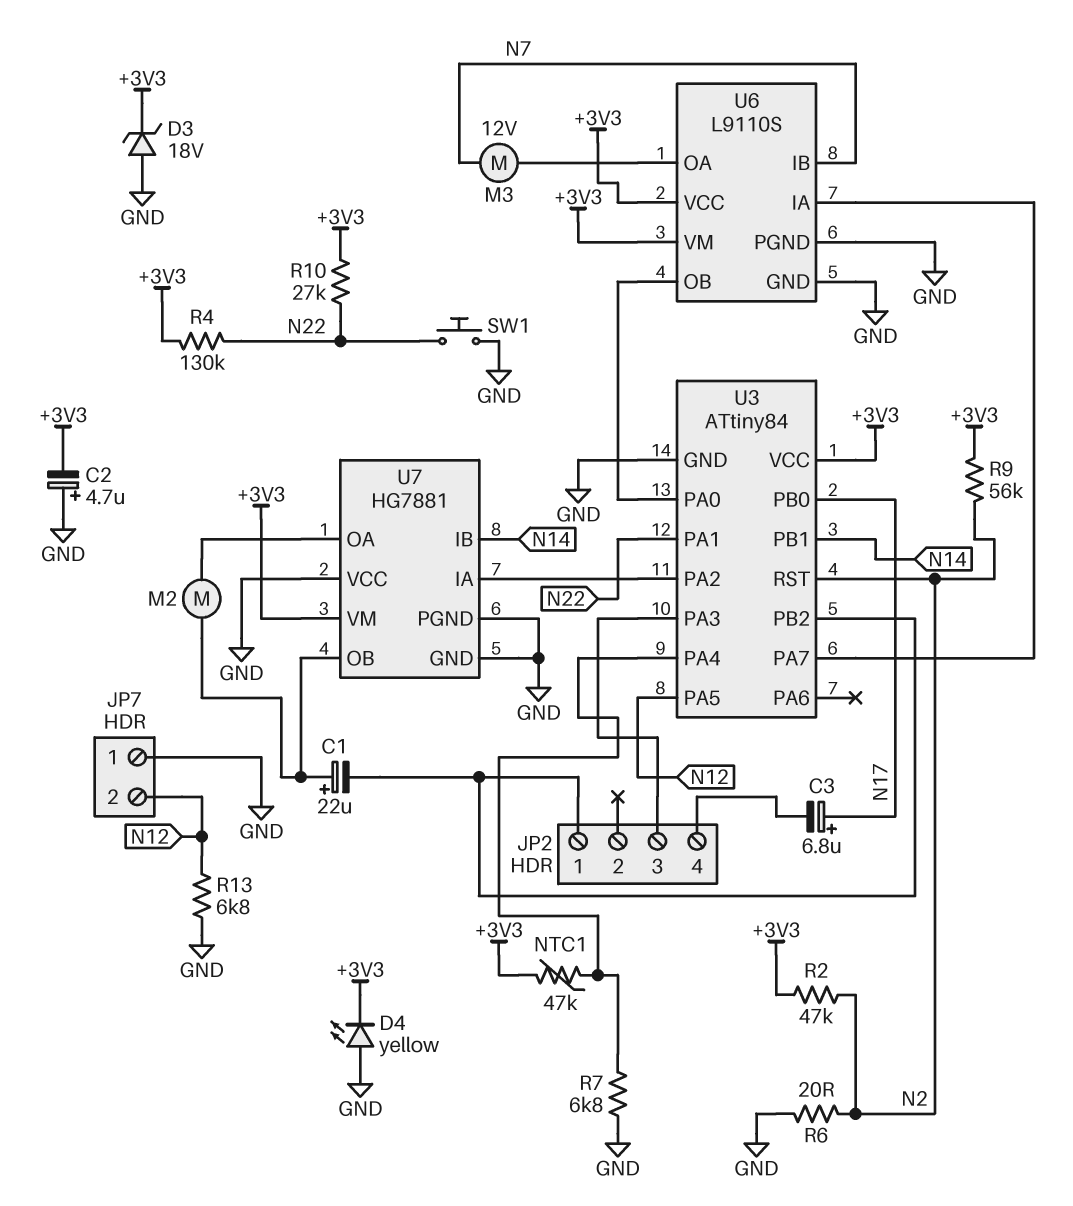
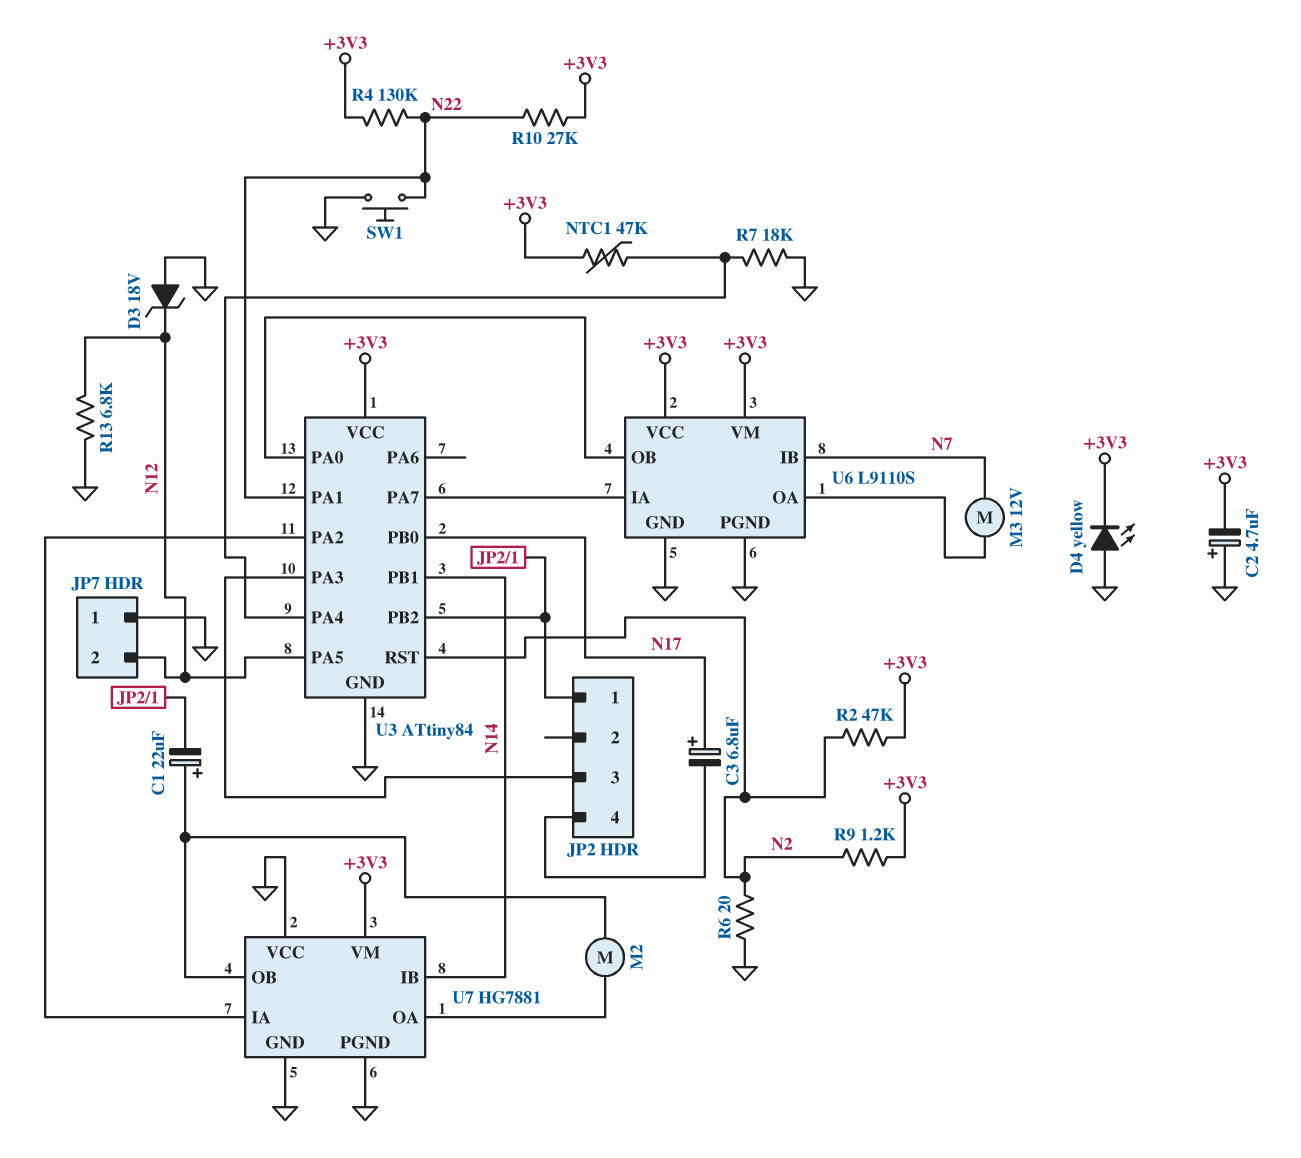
D3: zener 18V (A GND, K +3V3) -> zener 18V (A GND, K N12)
R7: 6.8k (GND, U3/PA4) -> 18k (GND, U3/PA4)
R9: 56k (+3V3, N2) -> 1.2k (+3V3, N2)

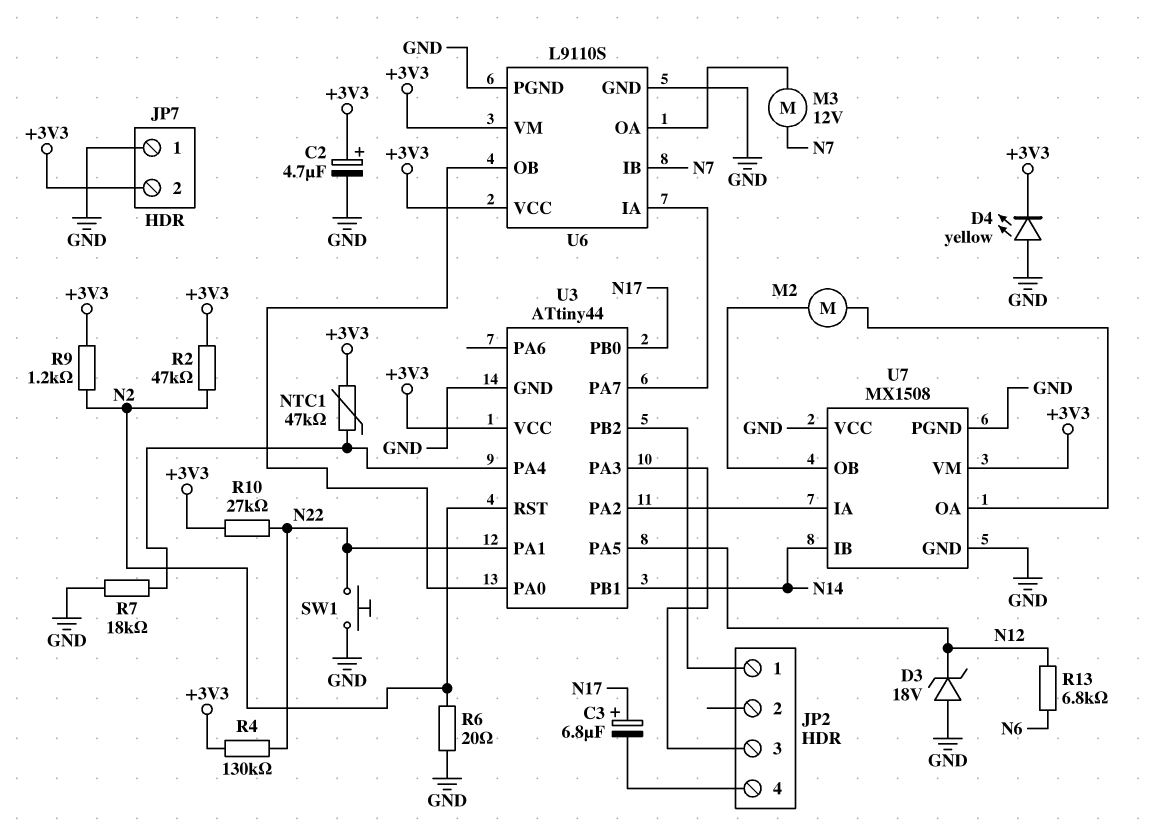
C1: 22uF (plus U7/OB, minus JP2/1) -> none
C2: 4.7uF (plus GND, minus +3V3) -> 4.7uF (plus +3V3, minus GND)
JP7 pin 2: N12 -> +3V3
R13: 6.8k (GND, N12) -> 6.8k (N6, N12)
U3: ATtiny84 -> ATtiny44
U7: HG7881 -> MX1508

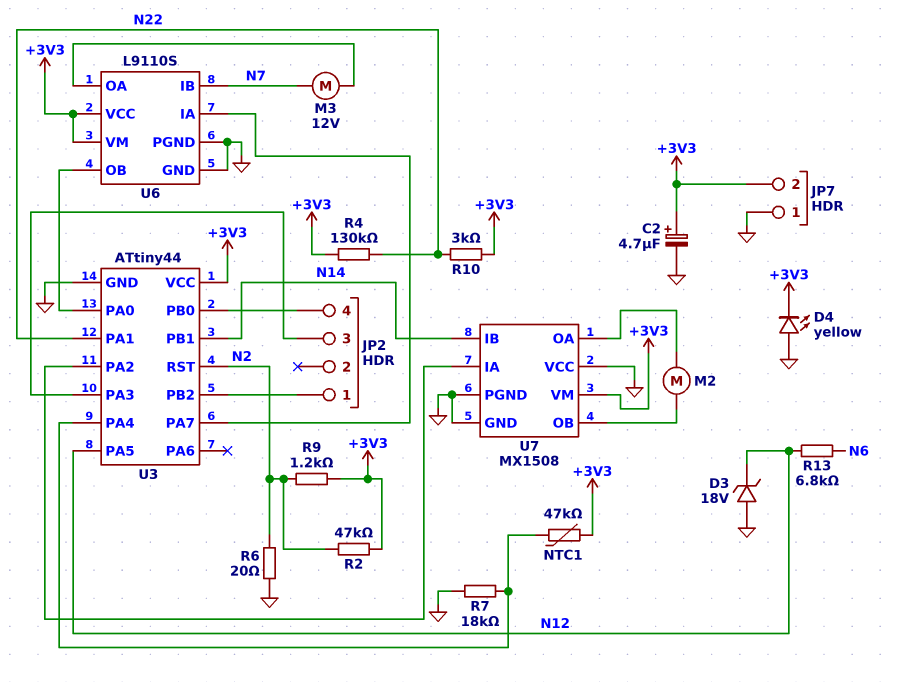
C3: 6.8uF (plus N17, minus JP2/4) -> none
R10: 27k (+3V3, N22) -> 3k (+3V3, N22)
SW1: button (GND, N22) -> none
U3 pin PB0: N17 -> JP2/4

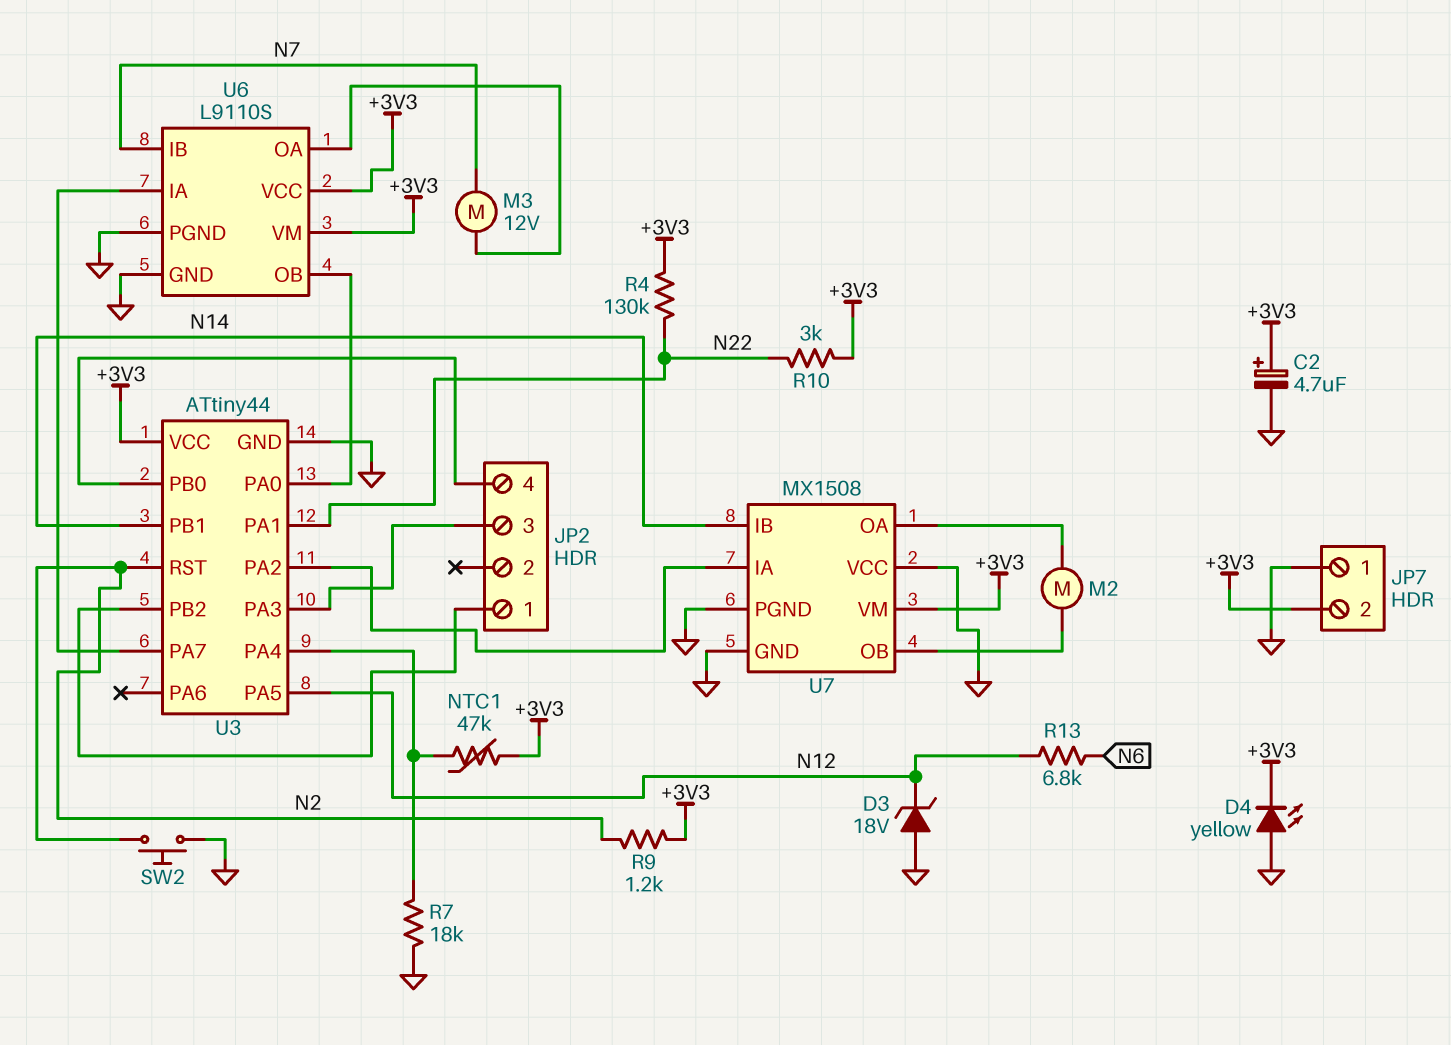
R2: 47k (+3V3, N2) -> none
R6: 20 (GND, N2) -> none
SW2: none -> button (GND, N2)

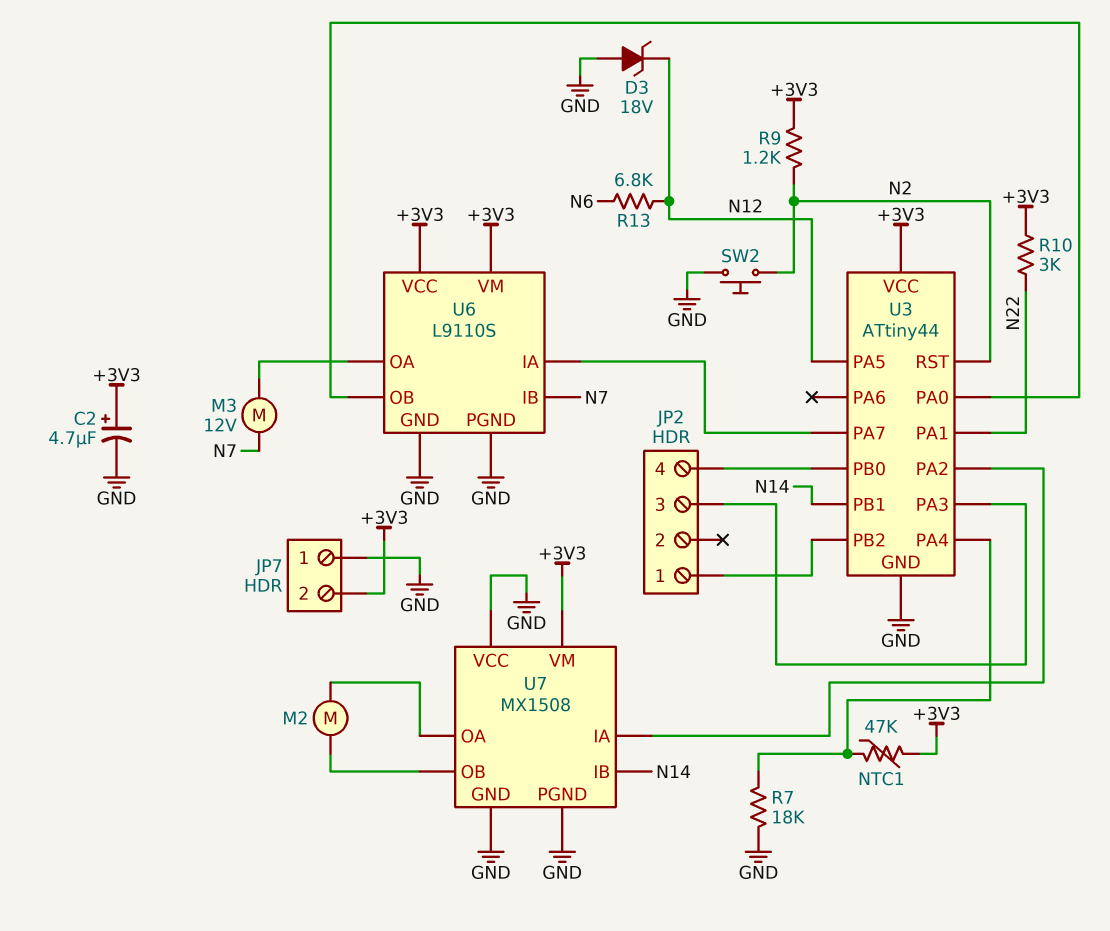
D4: LED yellow (A GND, K +3V3) -> none
R4: 130k (+3V3, N22) -> none

